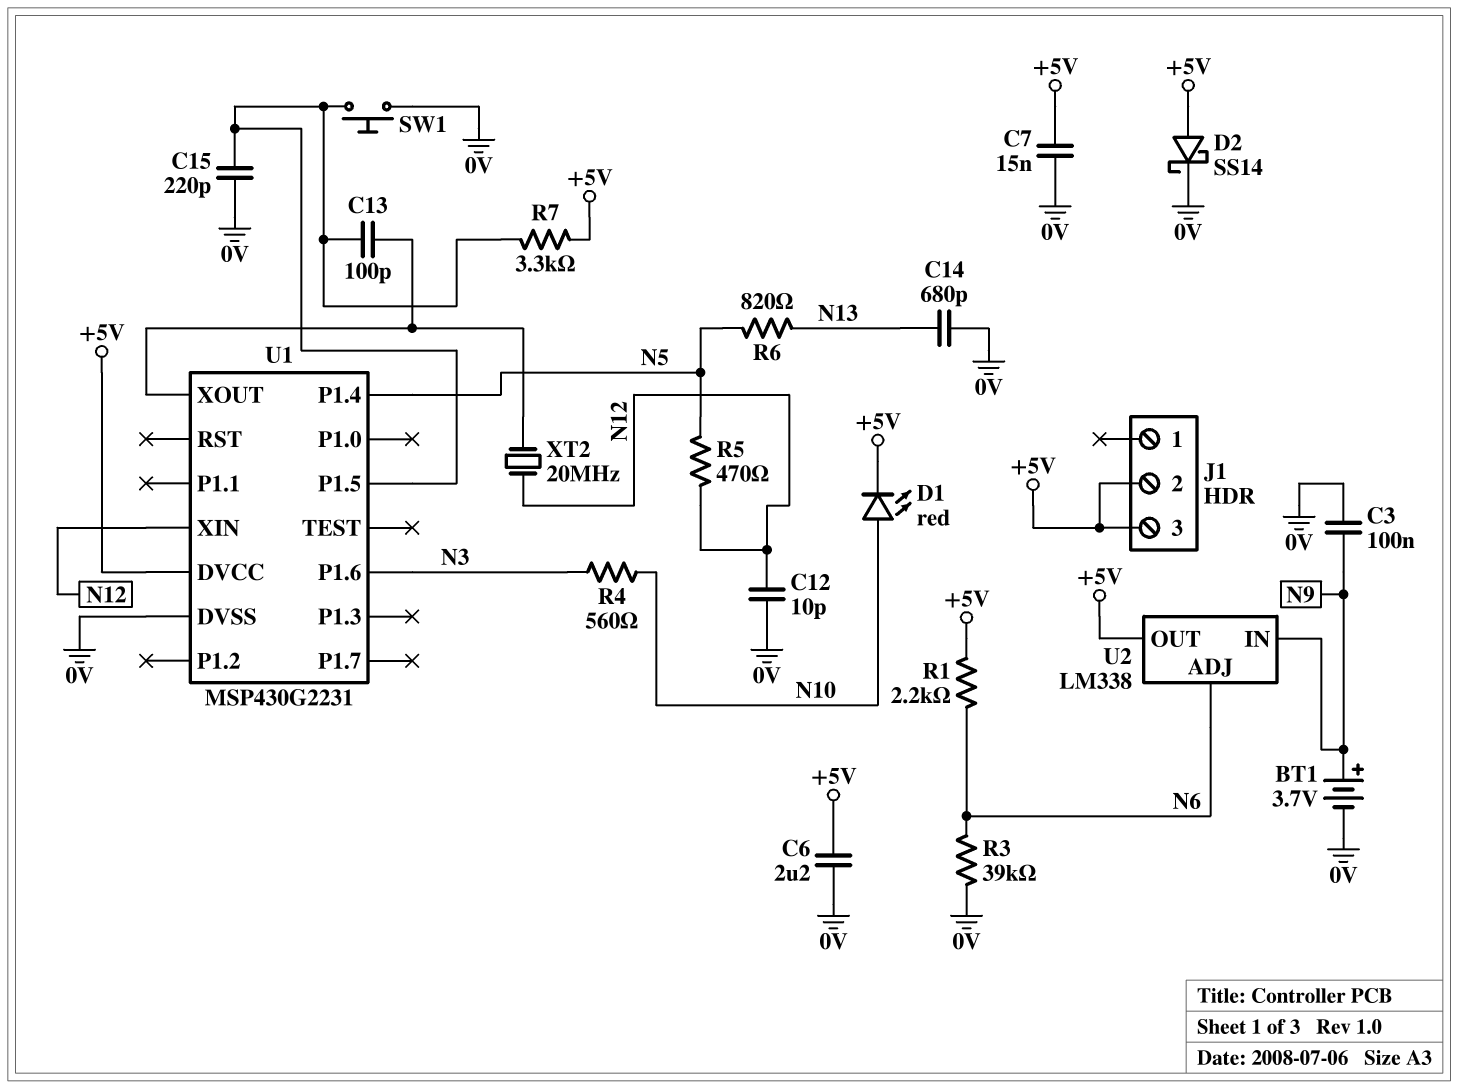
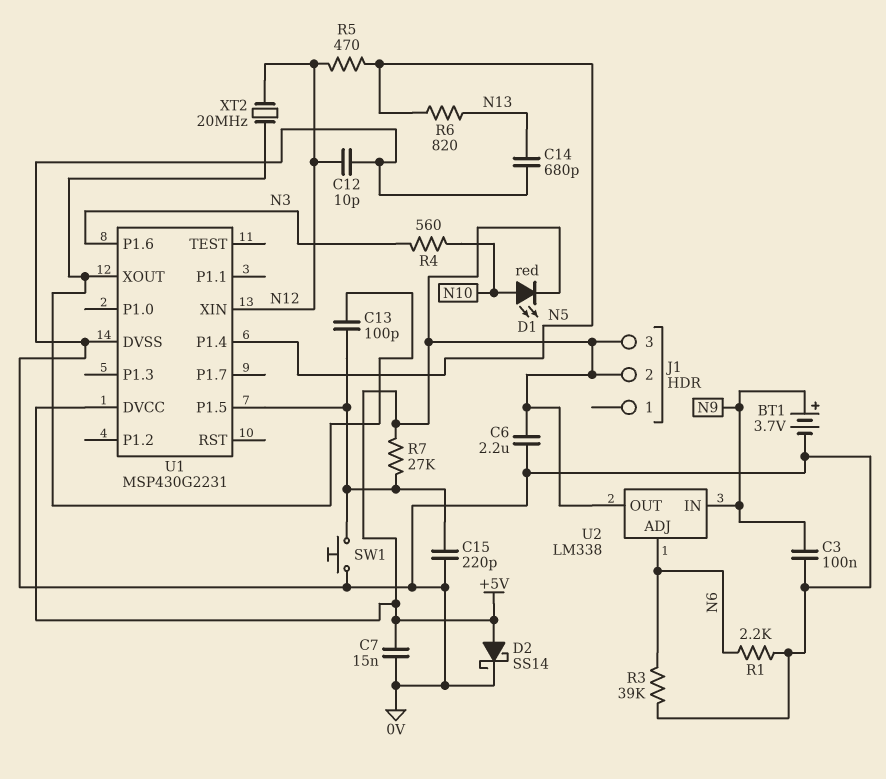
R1: 2.2k (+5V, N6) -> 2.2k (0V, N6)
R7: 3.3k (+5V, U1/P1.5) -> 27k (+5V, U1/P1.5)

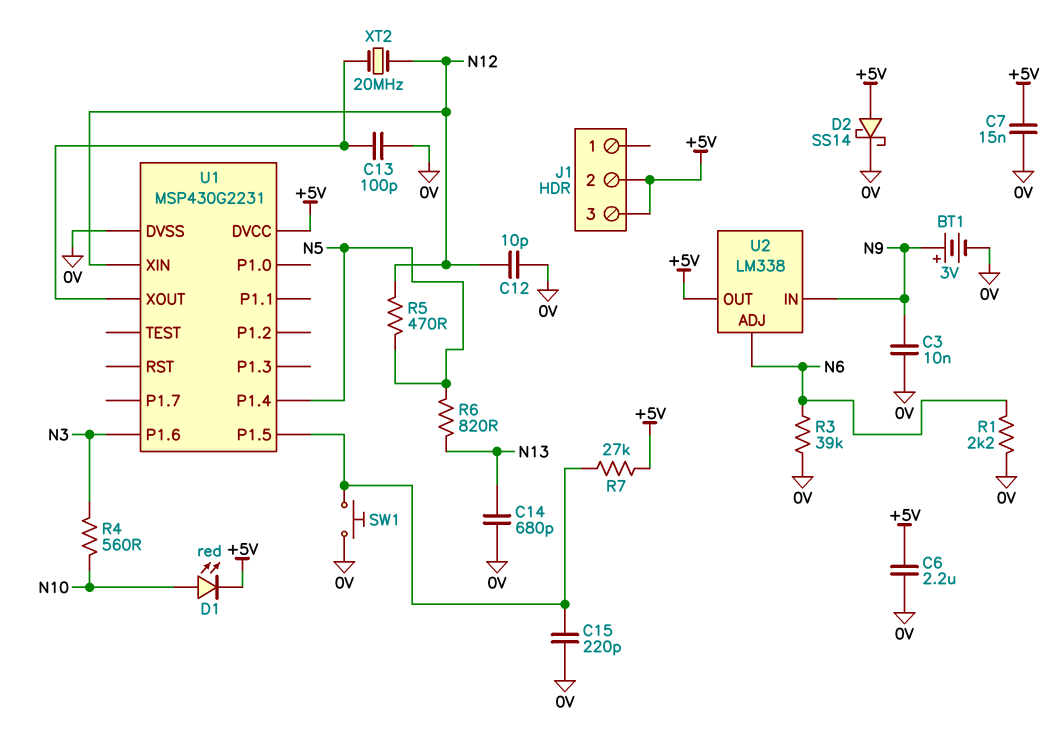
BT1: 3.7V (plus N9, minus 0V) -> 3V (plus N9, minus 0V)
C3: 100nF (0V, N9) -> 10nF (0V, N9)
C13: 100pF (U1/P1.5, U1/XOUT) -> 100pF (0V, U1/XOUT)

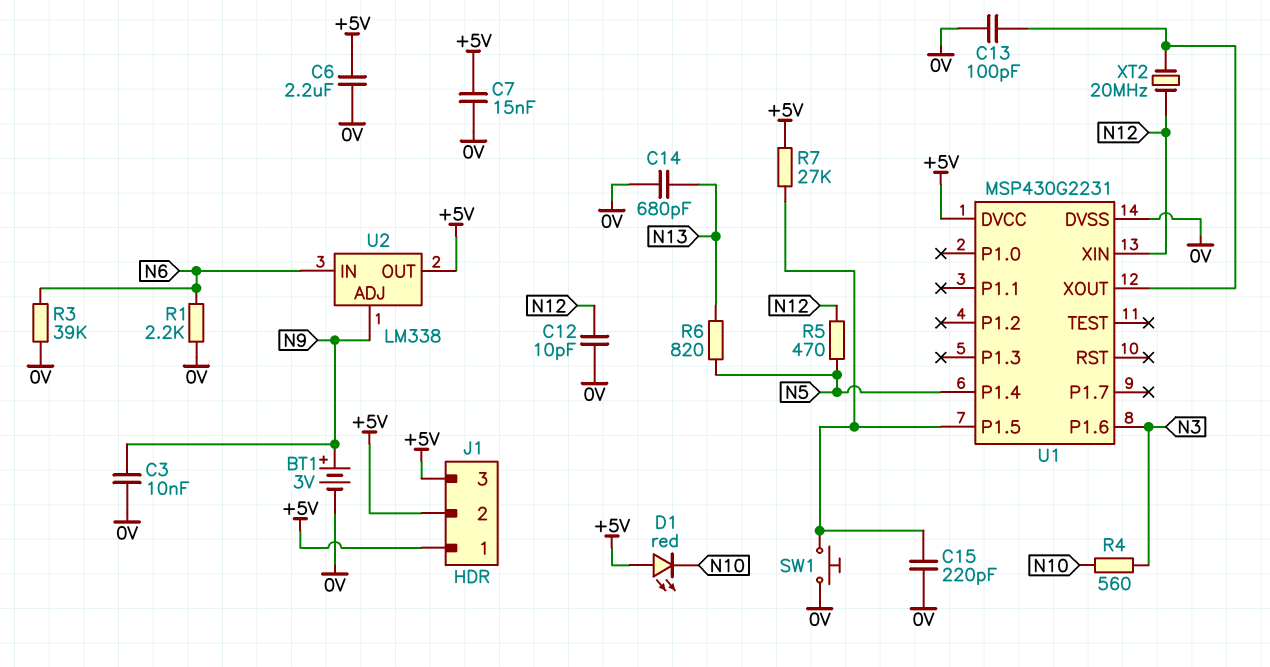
D1: LED red (A N10, K +5V) -> LED red (A +5V, K N10)
D2: schottky SS14 (A +5V, K 0V) -> none
J1 pin 1: none -> +5V
U2 pin ADJ: N6 -> N9
U2 pin IN: N9 -> N6

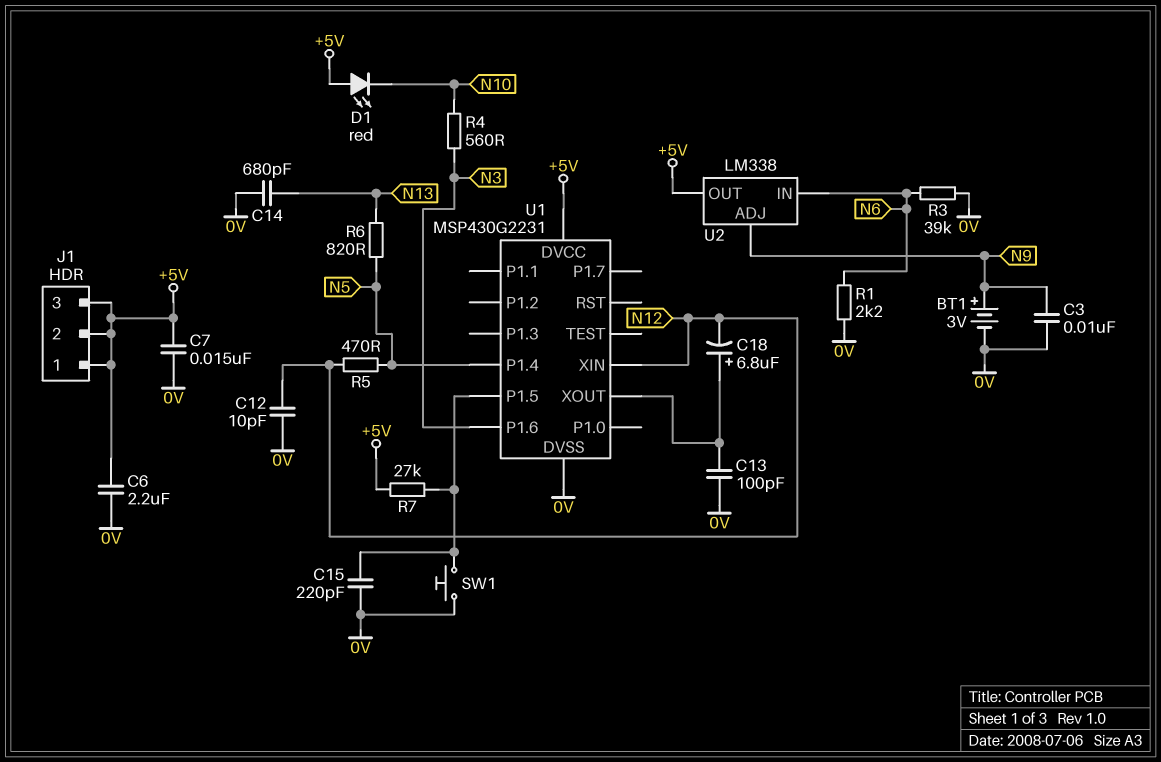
C18: none -> 6.8uF (plus U1/XOUT, minus N12)
XT2: 20MHz (N12, U1/XOUT) -> none

